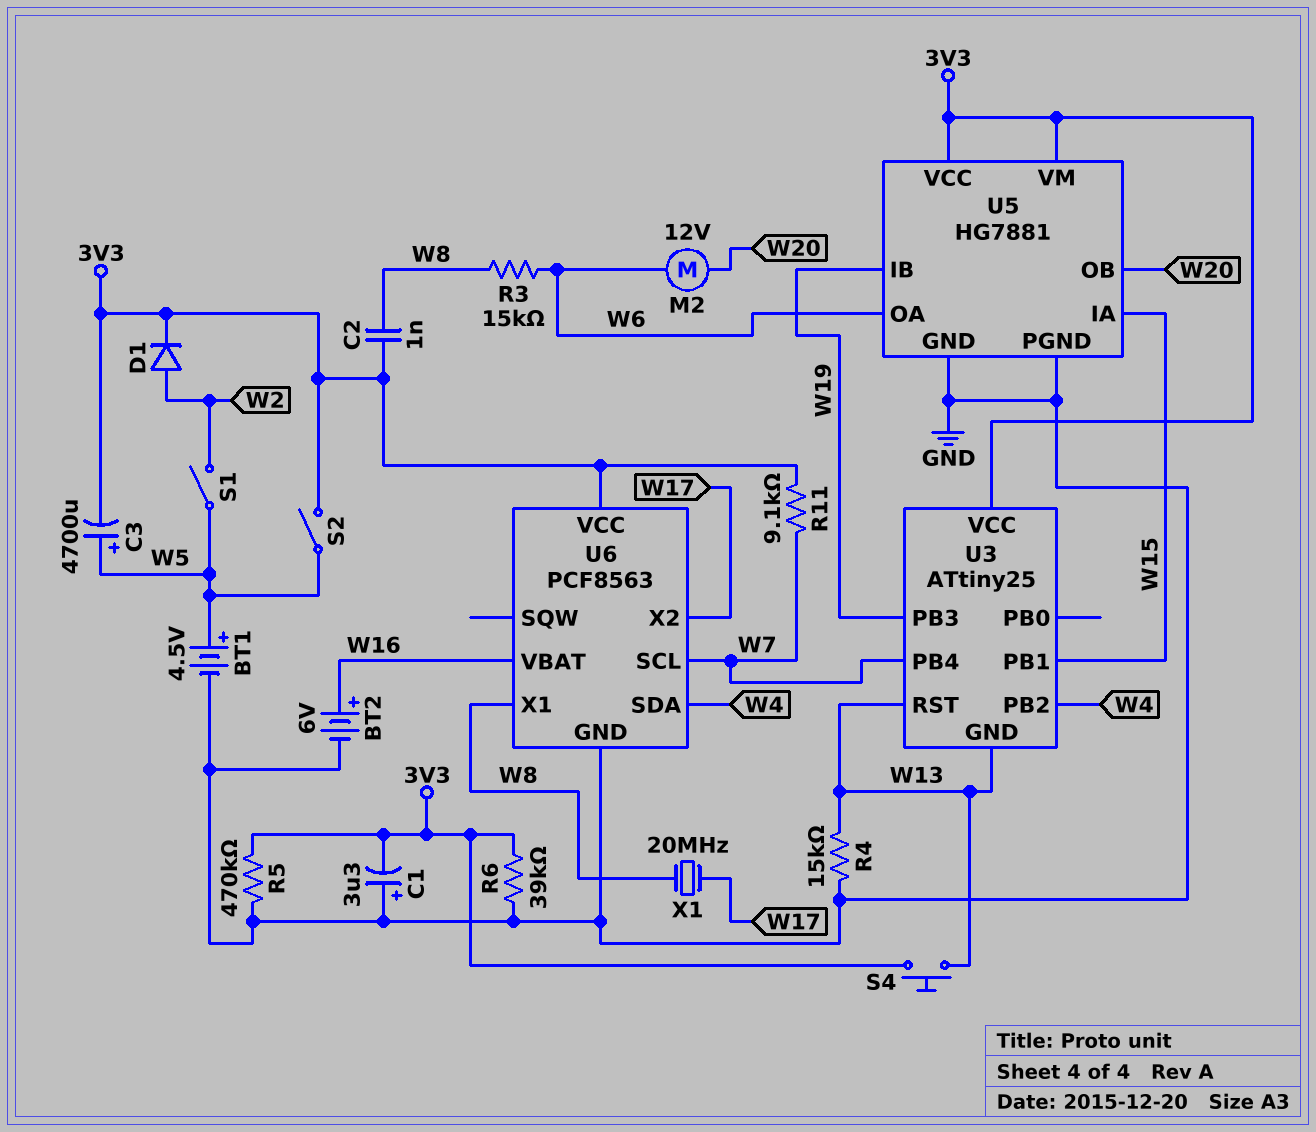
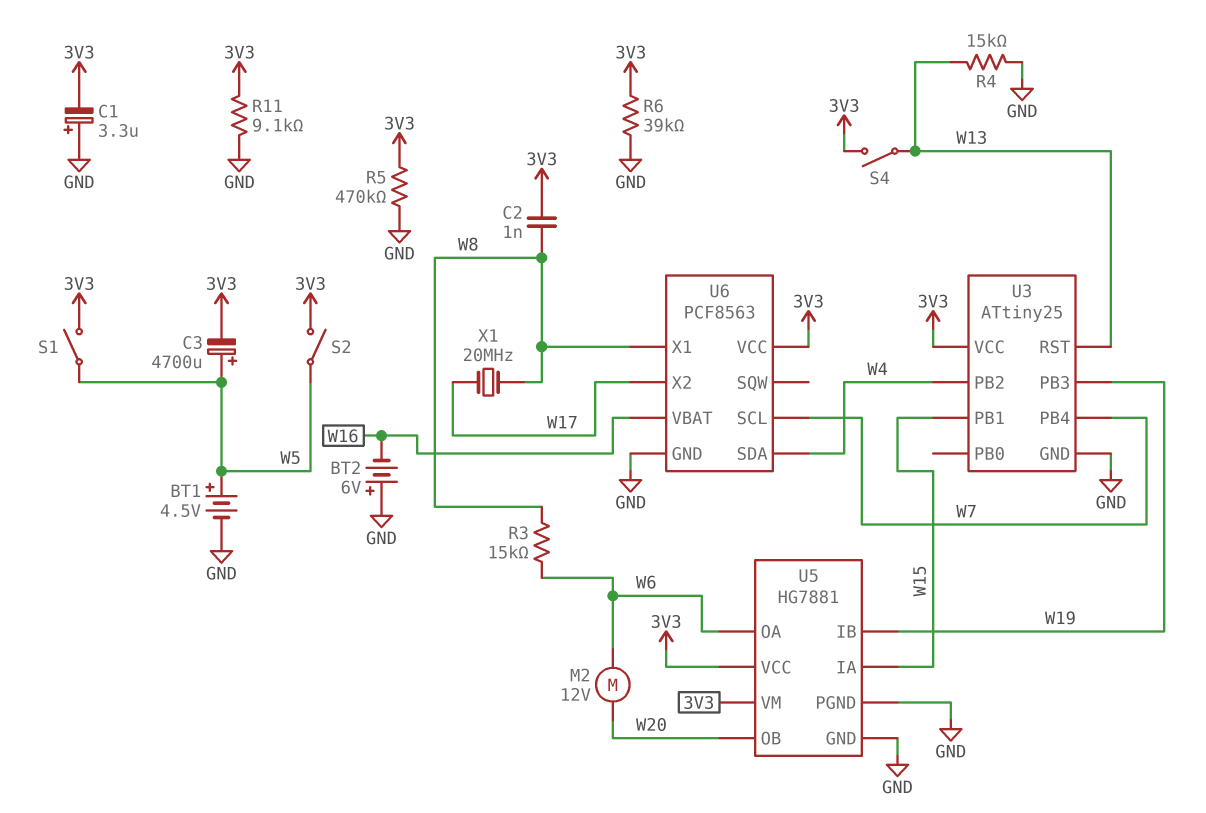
BT2: 6V (plus W16, minus GND) -> 6V (plus GND, minus W16)
D1: diode (A W2, K 3V3) -> none
R11: 9.1k (3V3, W7) -> 9.1k (3V3, GND)
S1: switch (W2, W5) -> switch (3V3, W5)
S4: button (3V3, W13) -> switch (3V3, W13)
U3 pin GND: W13 -> GND

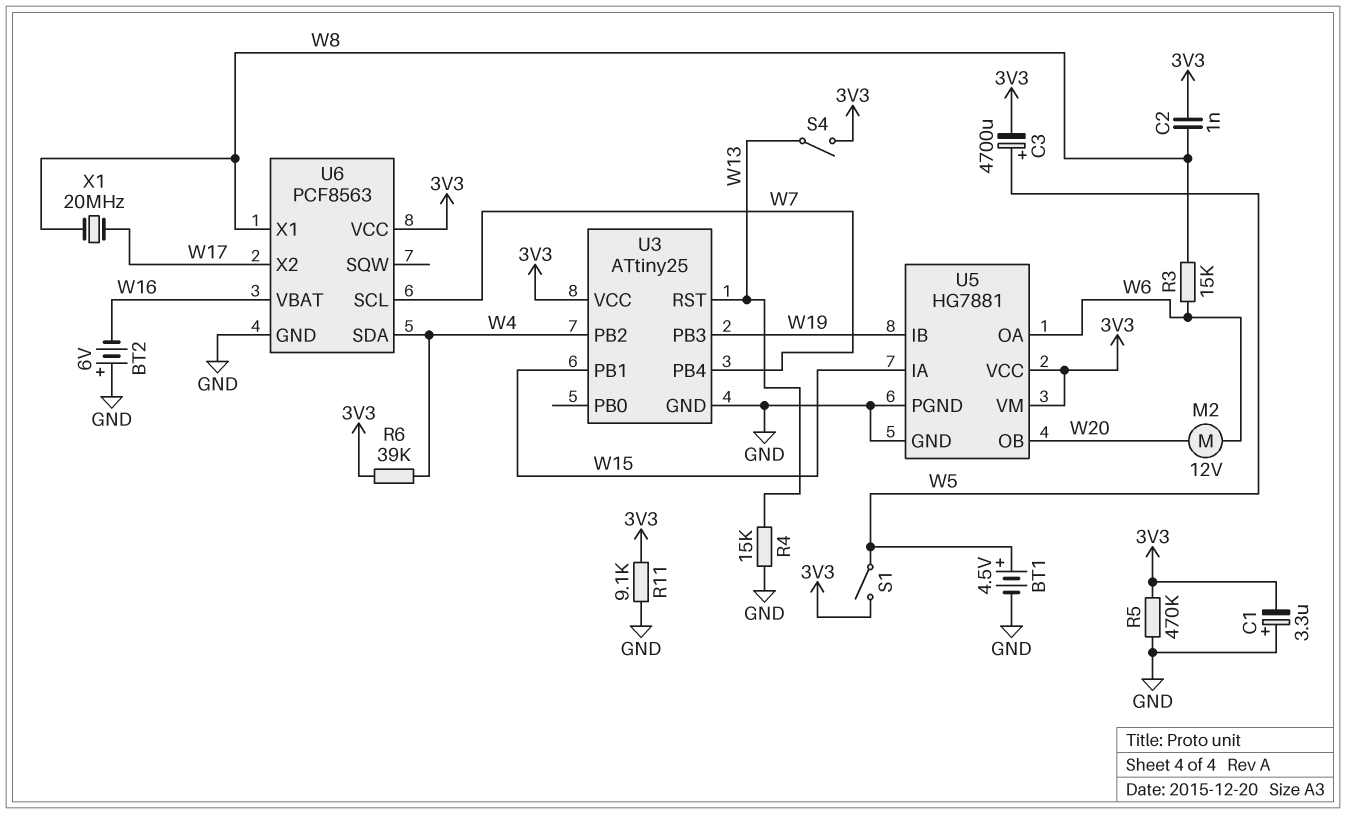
R6: 39k (3V3, GND) -> 39k (3V3, W4)
S2: switch (3V3, W5) -> none

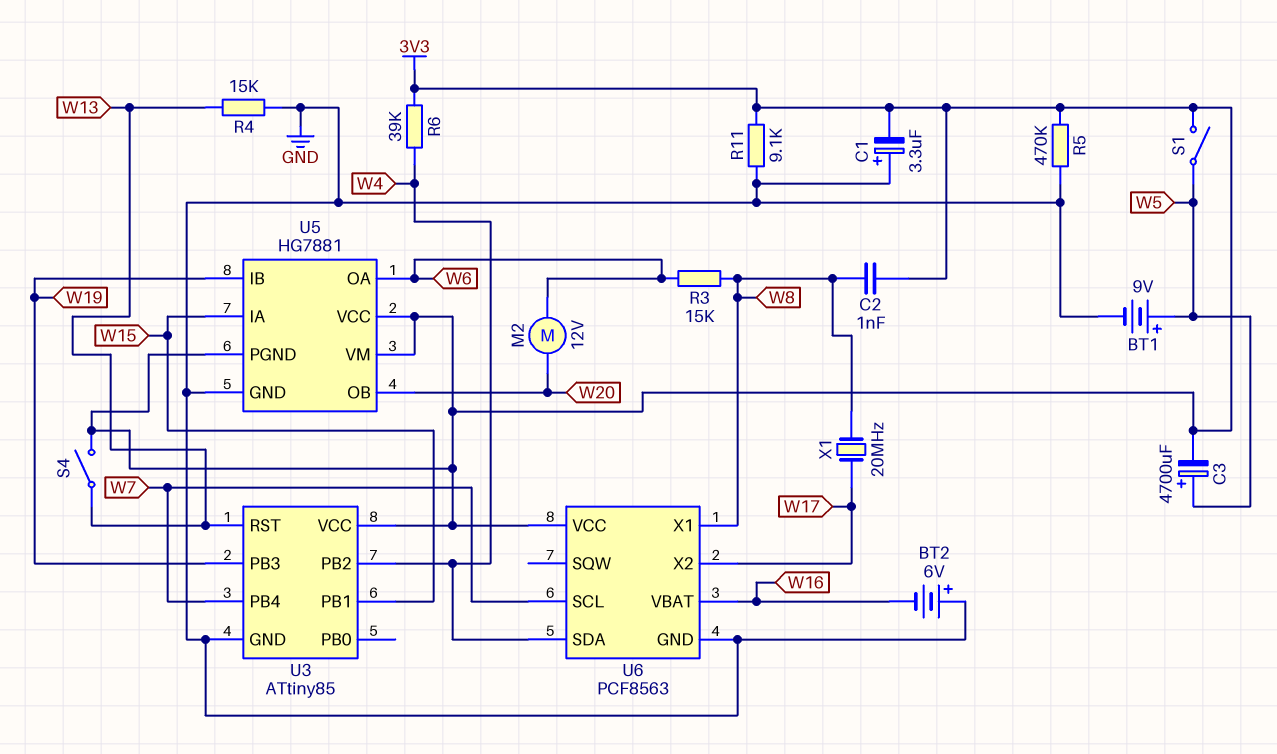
BT1: 4.5V (plus W5, minus GND) -> 9V (plus W5, minus GND)
U3: ATtiny25 -> ATtiny85
U5 pin PGND: GND -> 3V3

